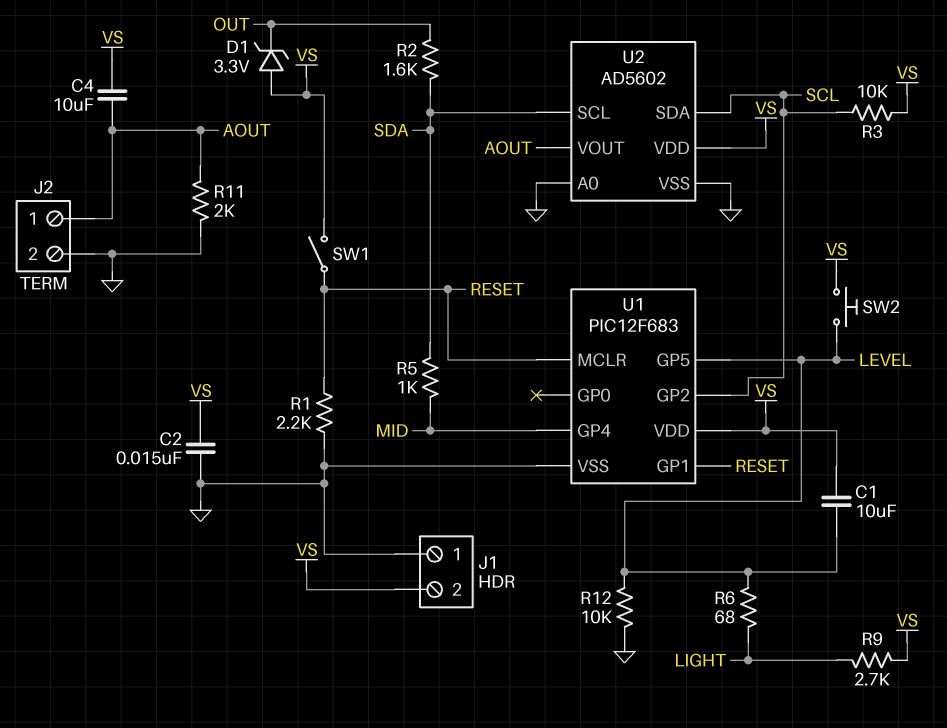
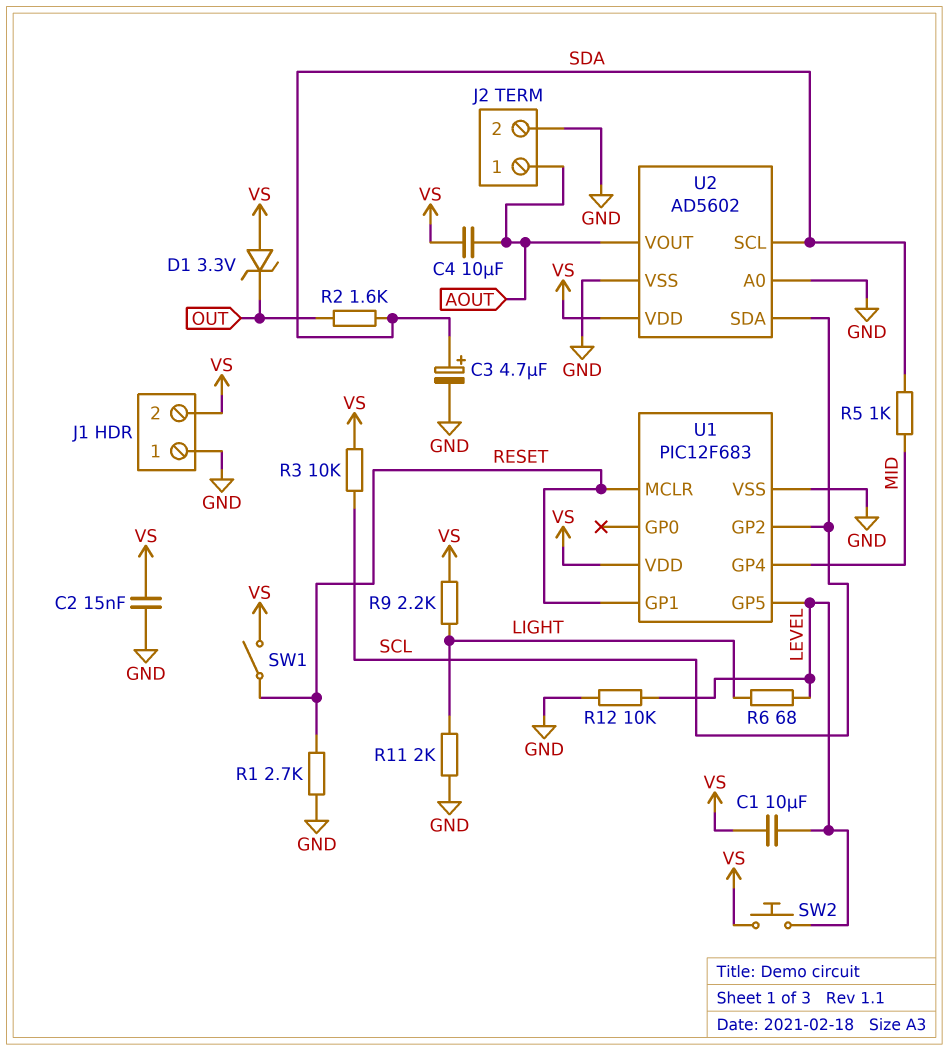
C3: none -> 4.7uF (plus SDA, minus GND)
R1: 2.2k (GND, RESET) -> 2.7k (GND, RESET)
R9: 2.7k (LIGHT, VS) -> 2.2k (LIGHT, VS)
R11: 2k (AOUT, GND) -> 2k (GND, LIGHT)

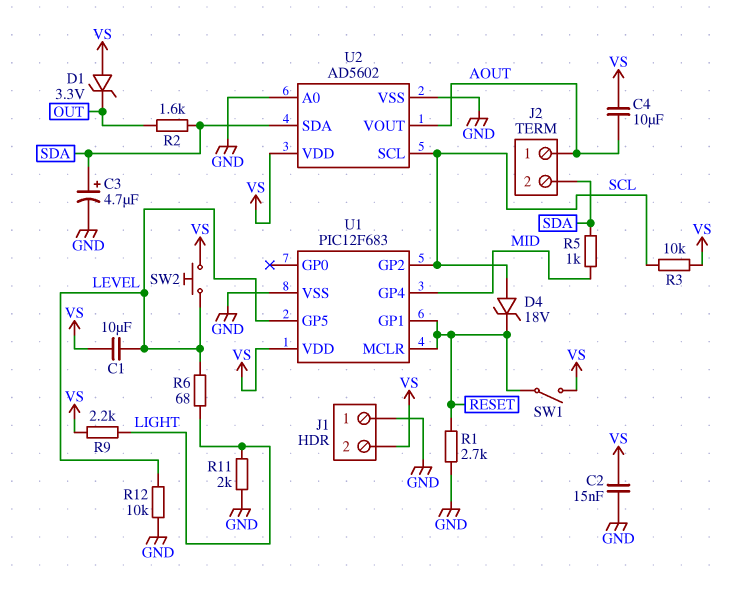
D4: none -> zener 18V (A SCL, K RESET)
J2 pin 2: GND -> SDA
U2 pin SCL: SDA -> SCL
U2 pin SDA: SCL -> SDA

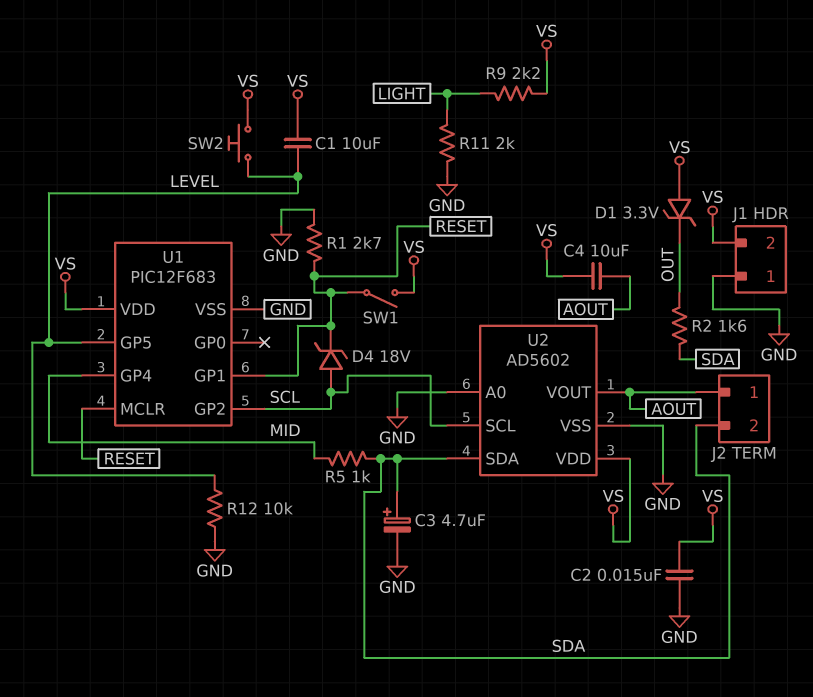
R3: 10k (SCL, VS) -> none
R6: 68 (LEVEL, LIGHT) -> none

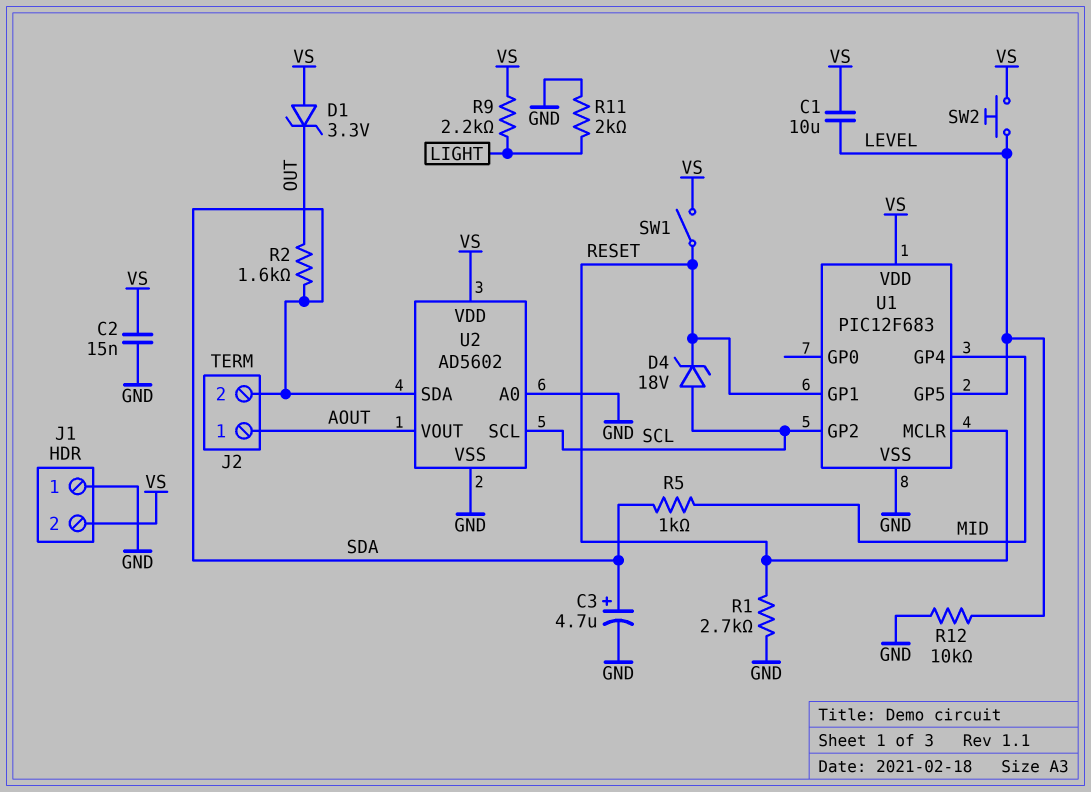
C4: 10uF (AOUT, VS) -> none

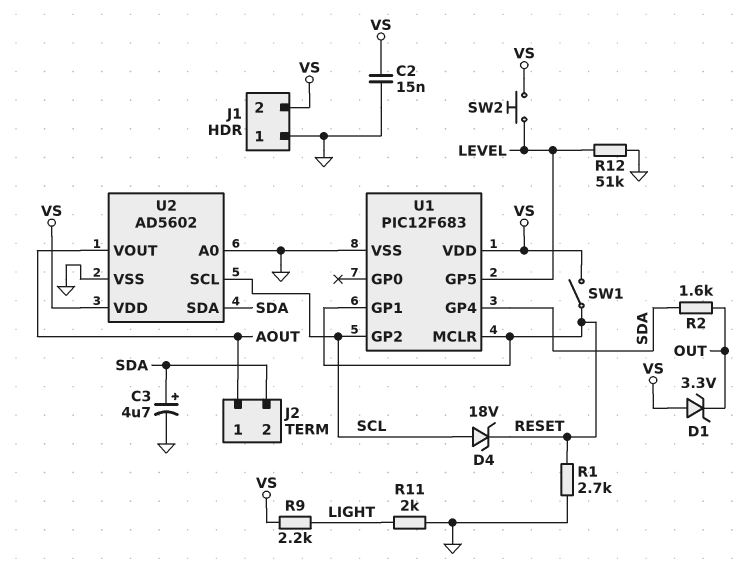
C1: 10uF (LEVEL, VS) -> none
R5: 1k (MID, SDA) -> none
R12: 10k (GND, LEVEL) -> 51k (GND, LEVEL)
U1 pin GP4: MID -> SDA

